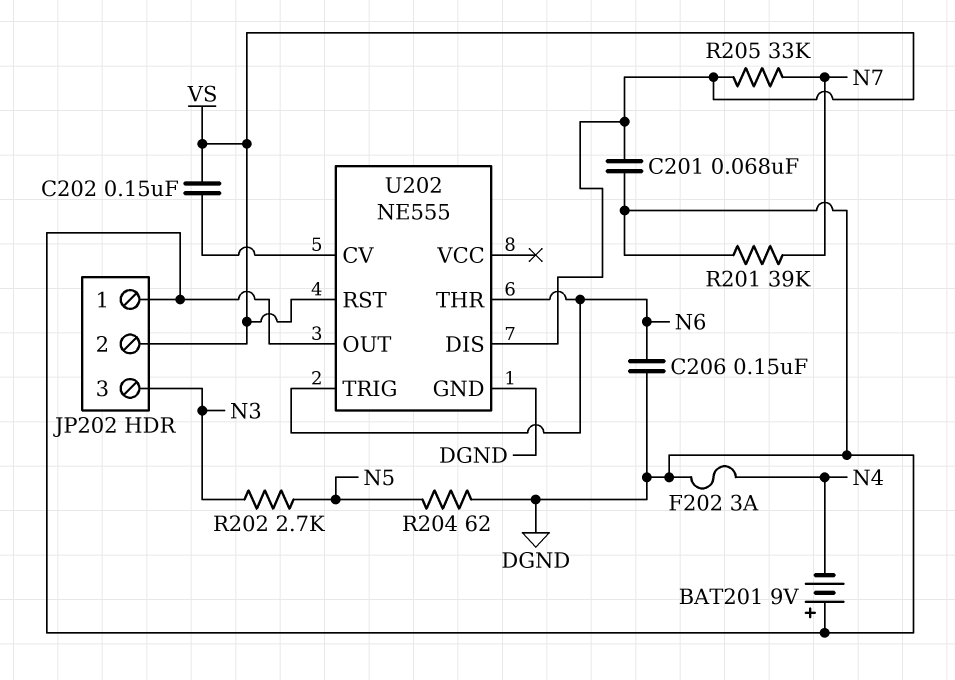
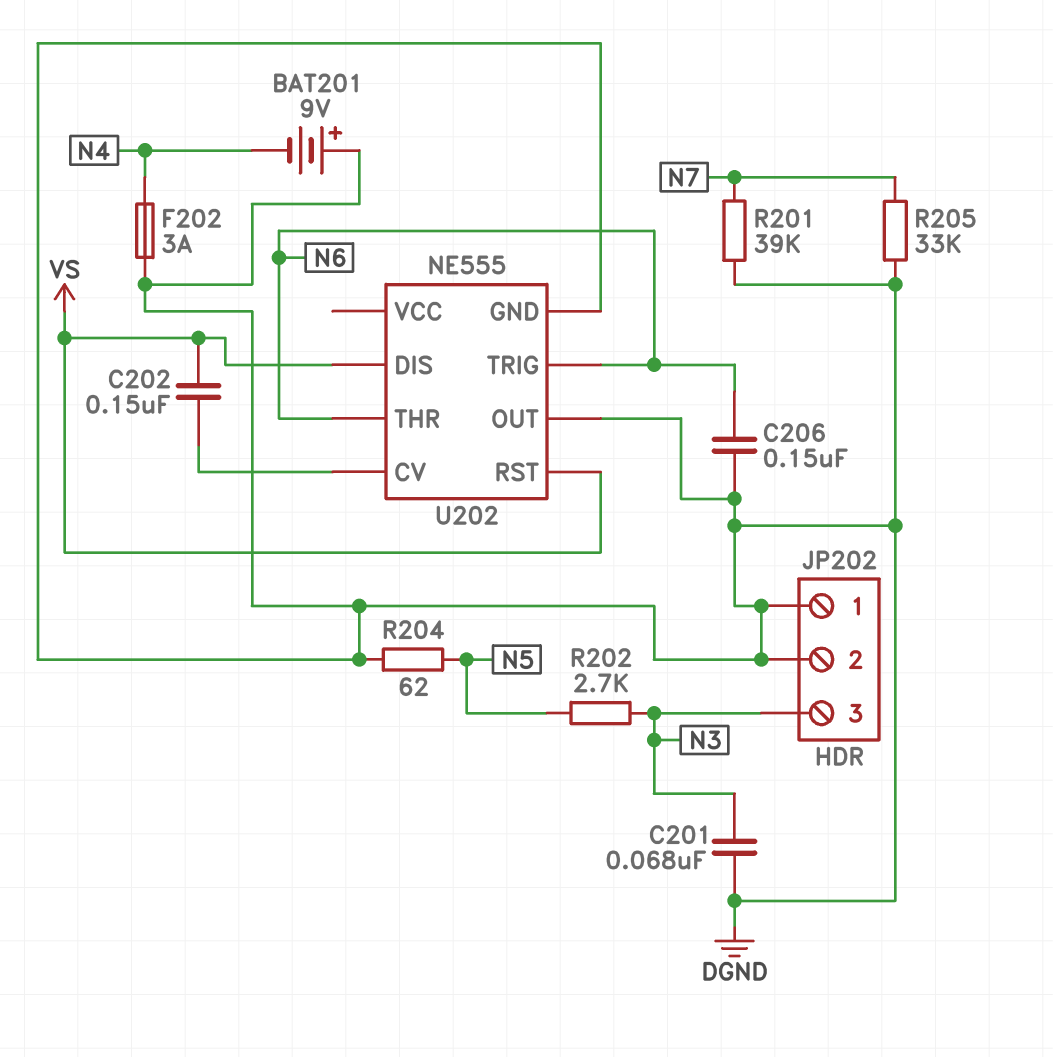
C201: 68nF (DGND, VS) -> 68nF (DGND, N3)
JP202 pin 2: VS -> DGND
R205: 33k (N7, VS) -> 33k (DGND, N7)

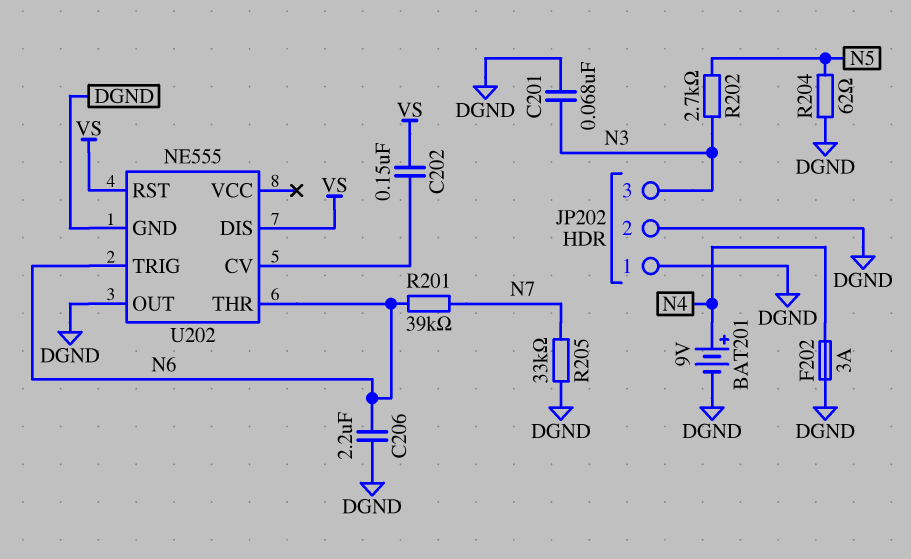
BAT201: 9V (plus DGND, minus N4) -> 9V (plus N4, minus DGND)
C206: 150nF (DGND, N6) -> 2.2uF (DGND, N6)
R201: 39k (DGND, N7) -> 39k (N6, N7)

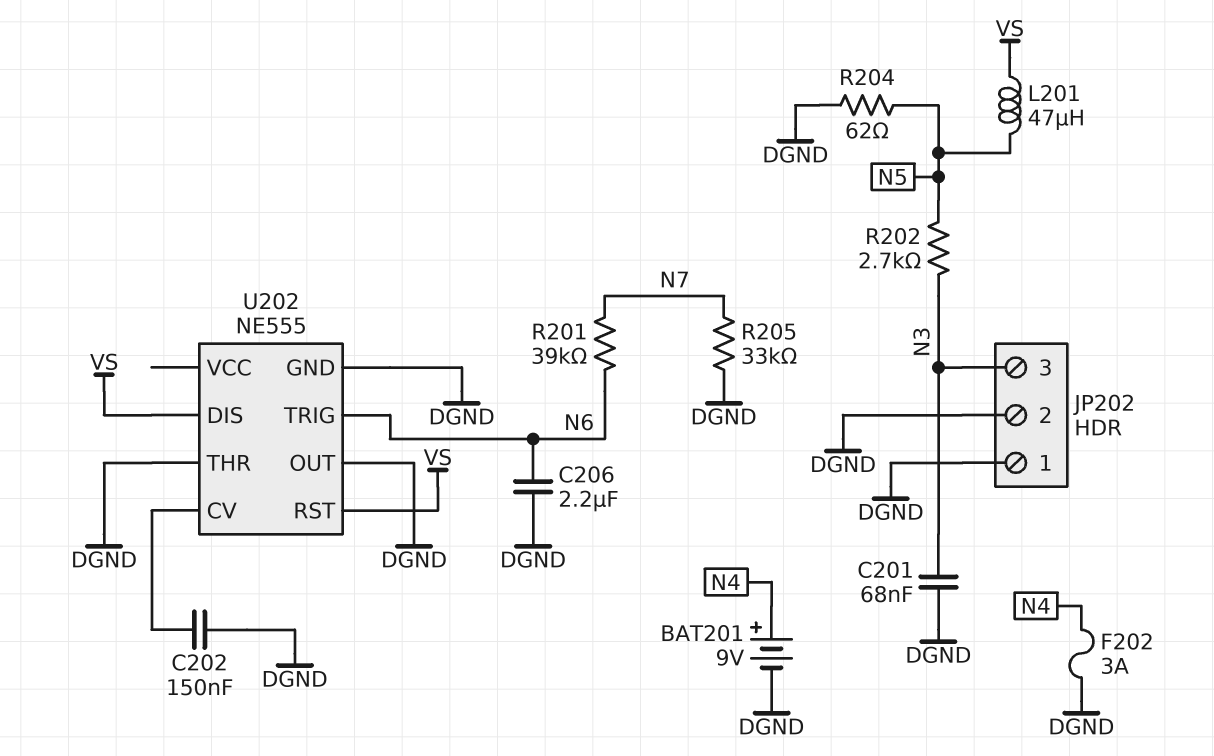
C202: 150nF (U202/CV, VS) -> 150nF (DGND, U202/CV)
L201: none -> 47uH (N5, VS)
U202 pin THR: N6 -> DGND

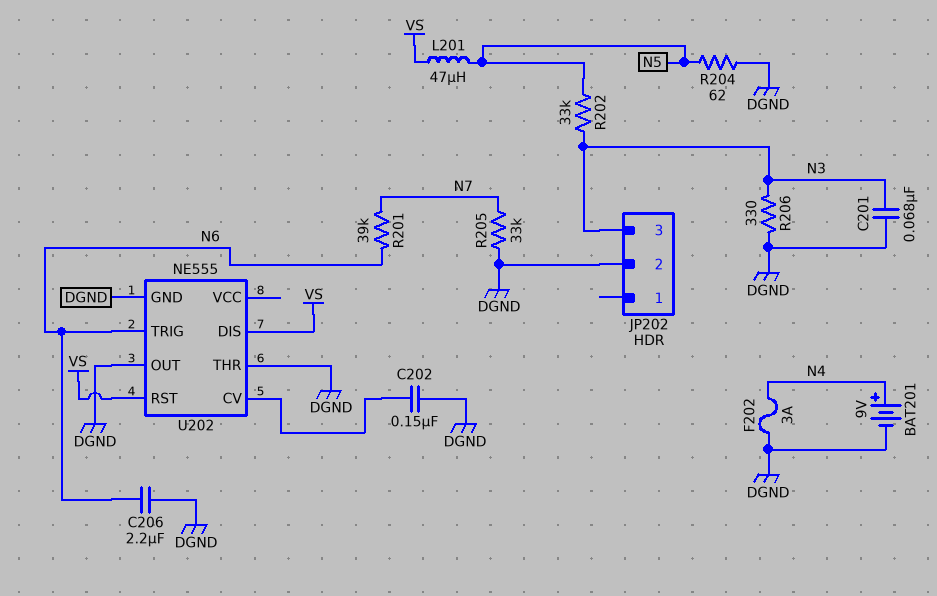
JP202 pin 1: DGND -> none
R202: 2.7k (N3, N5) -> 33k (N3, N5)
R206: none -> 330 (DGND, N3)

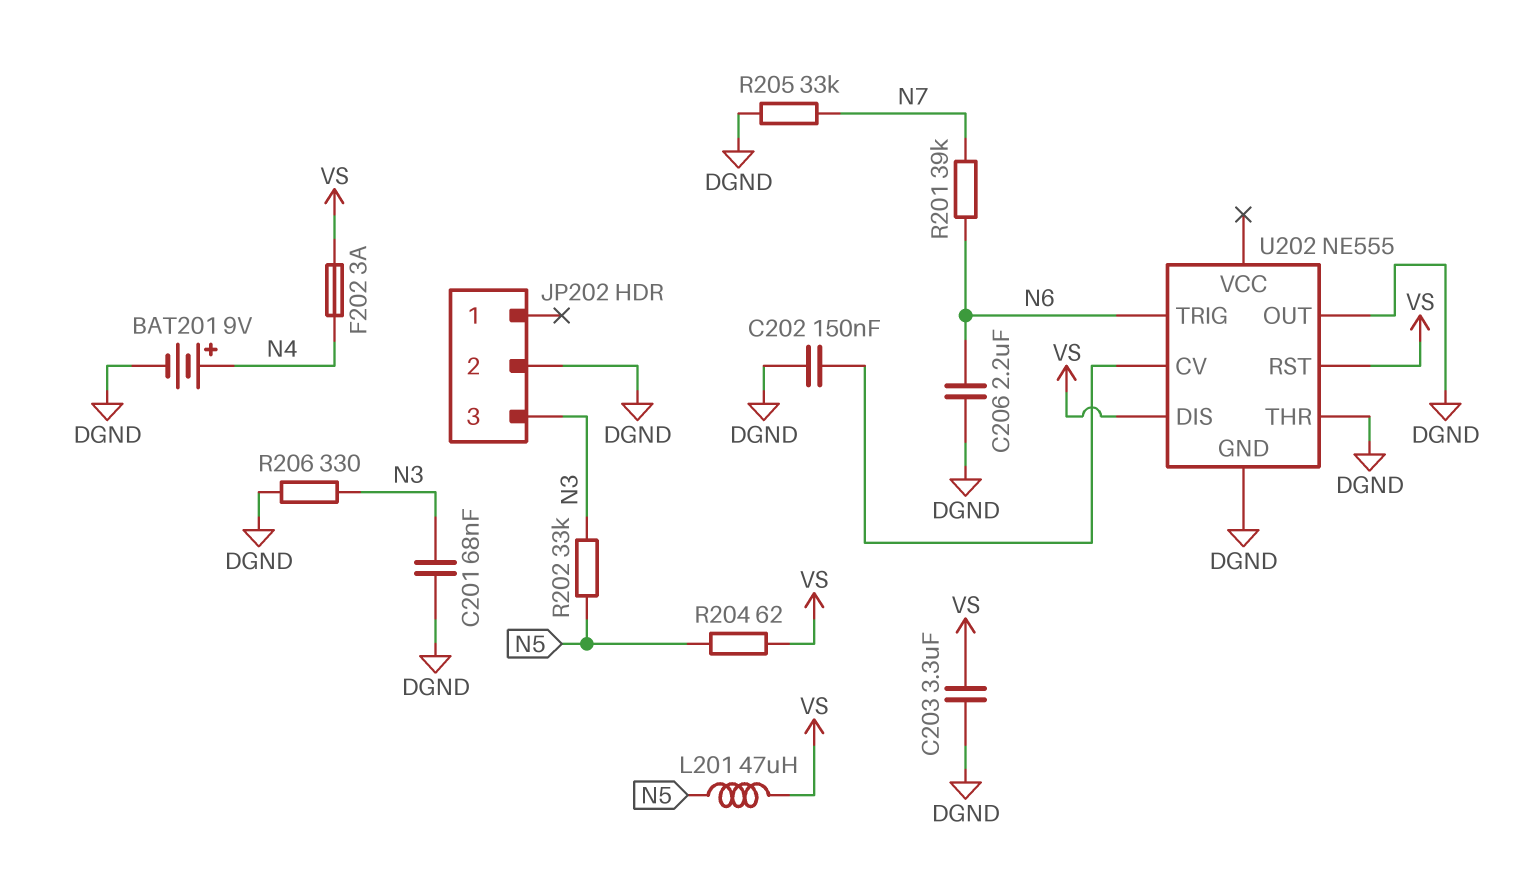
C203: none -> 3.3uF (DGND, VS)
F202: 3A (DGND, N4) -> 3A (N4, VS)
R204: 62 (DGND, N5) -> 62 (N5, VS)

